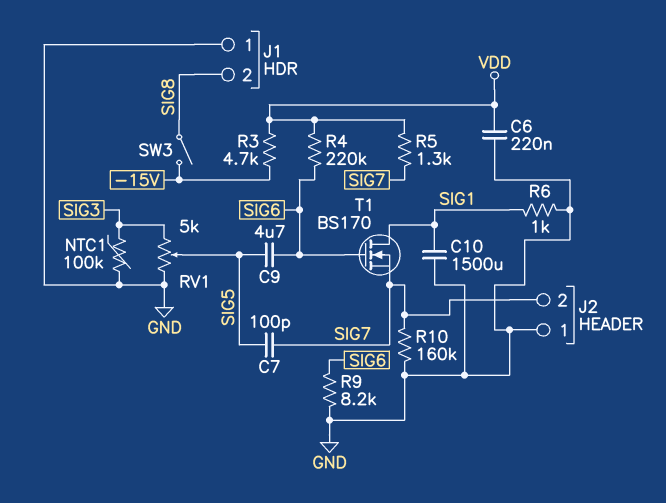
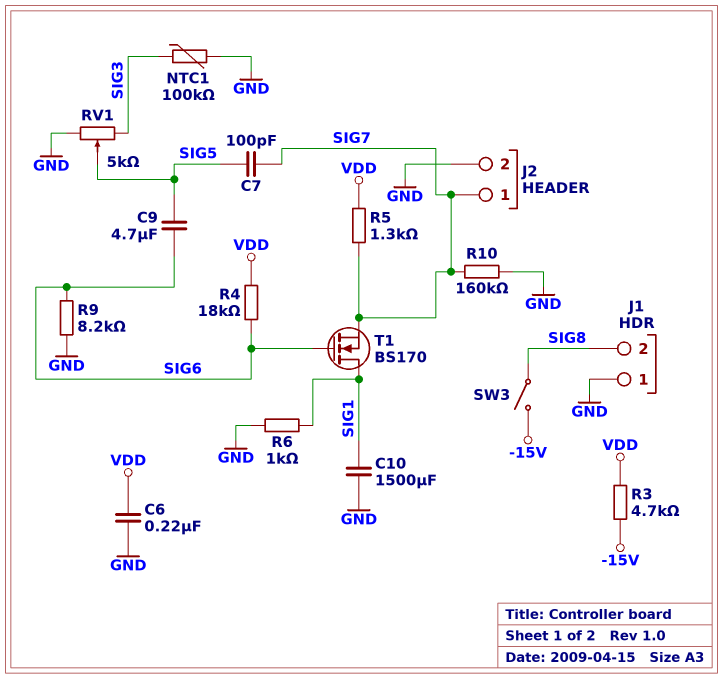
J2 pin 1: GND -> SIG7
J2 pin 2: SIG7 -> GND
R4: 220k (SIG6, VDD) -> 18k (SIG6, VDD)

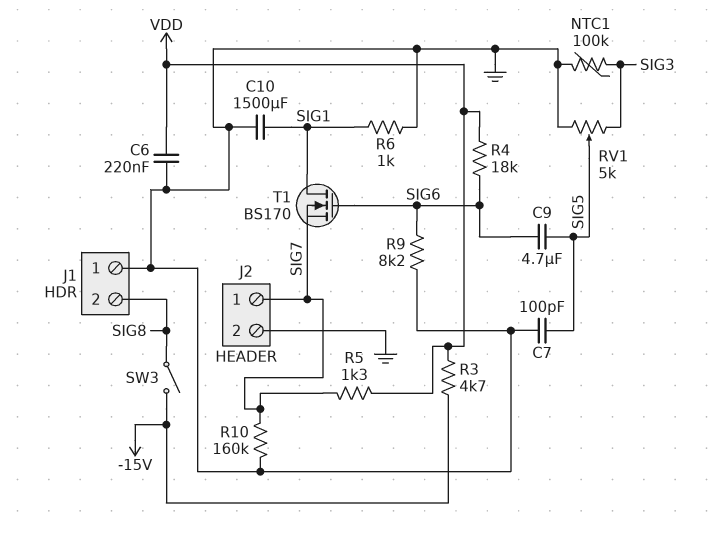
C7: 100pF (SIG5, SIG7) -> 100pF (GND, SIG5)

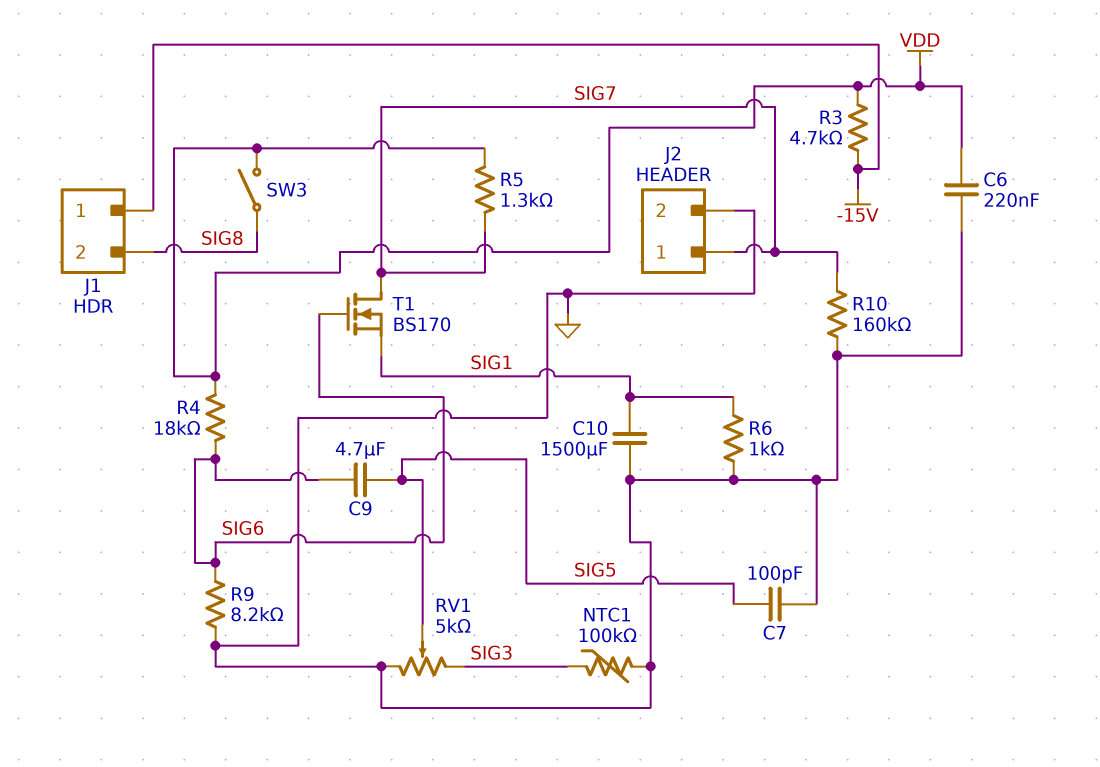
J1 pin 1: GND -> -15V
SW3: switch (-15V, SIG8) -> switch (SIG8, VDD)
T1: NMOS BS170 (G SIG6, D SIG1, S SIG7) -> NMOS BS170 (G SIG6, D SIG7, S SIG1)

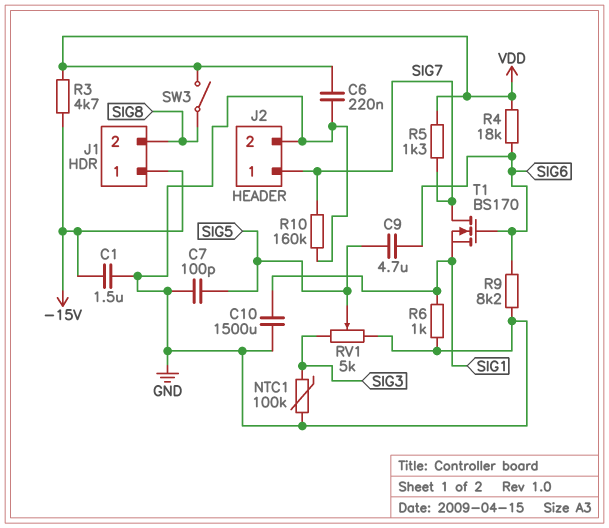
C1: none -> 1.5uF (-15V, GND)

